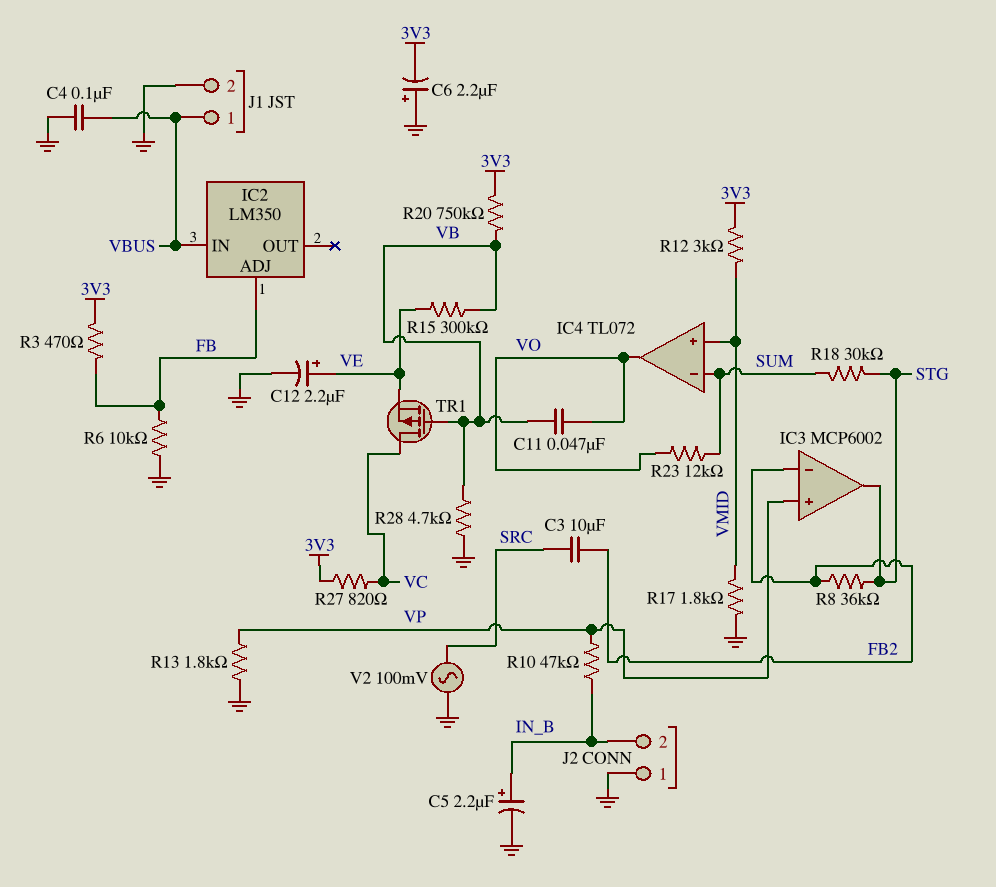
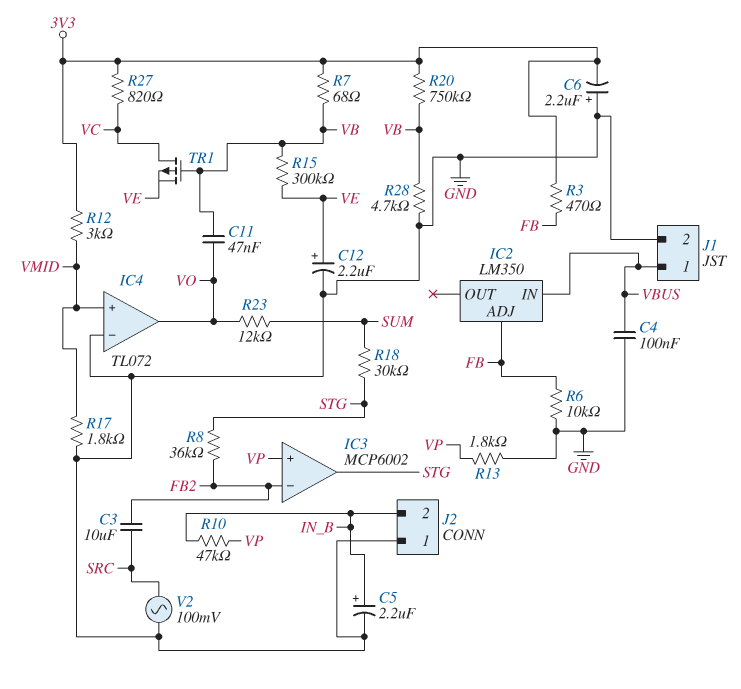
IC4 pin in-: SUM -> GND
R7: none -> 68 (3V3, VB)

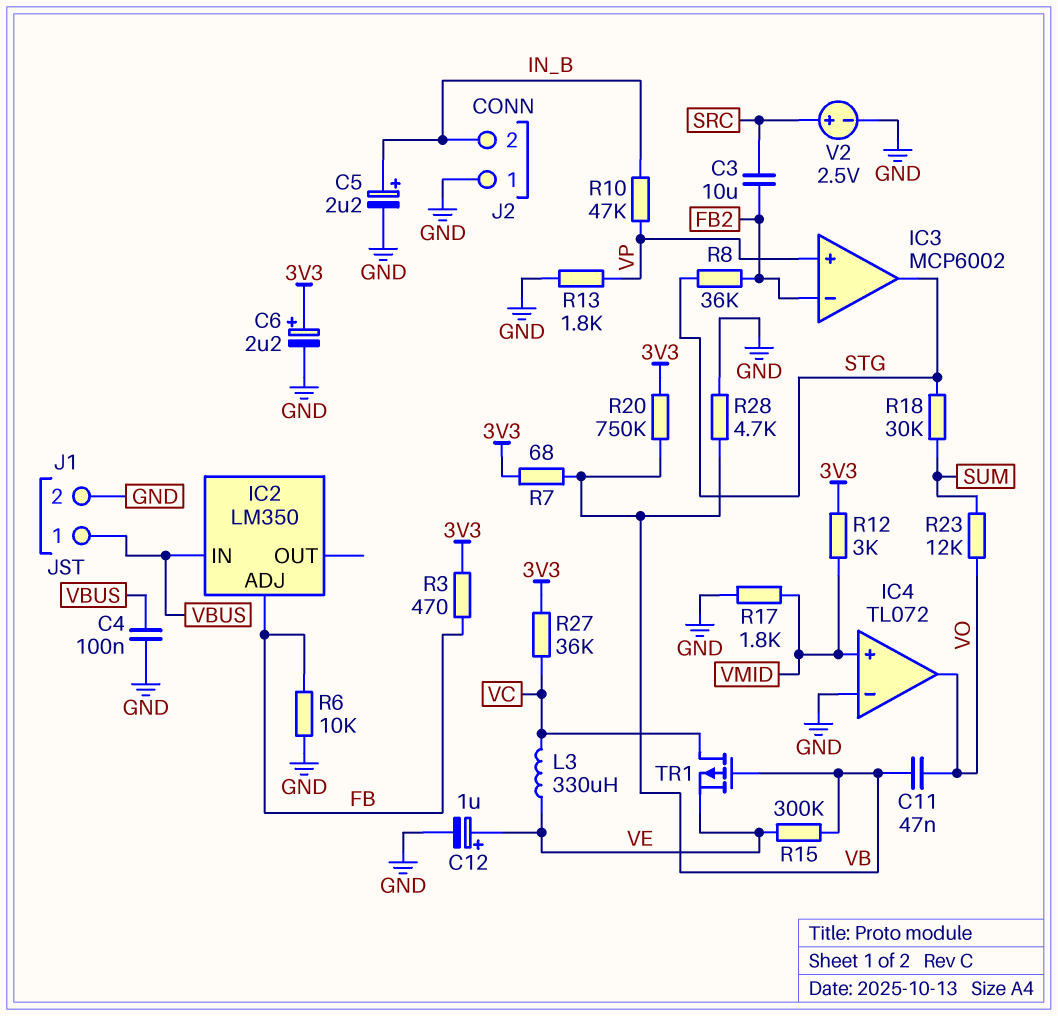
C6: 2.2uF (plus GND, minus 3V3) -> 2.2uF (plus 3V3, minus GND)
C12: 2.2uF (plus VE, minus GND) -> 1uF (plus VE, minus GND)
L3: none -> 330uH (VC, VE)
R27: 820 (3V3, VC) -> 36k (3V3, VC)
V2: AC 100mV (GND, SRC) -> 2.5V (plus SRC, minus GND)

